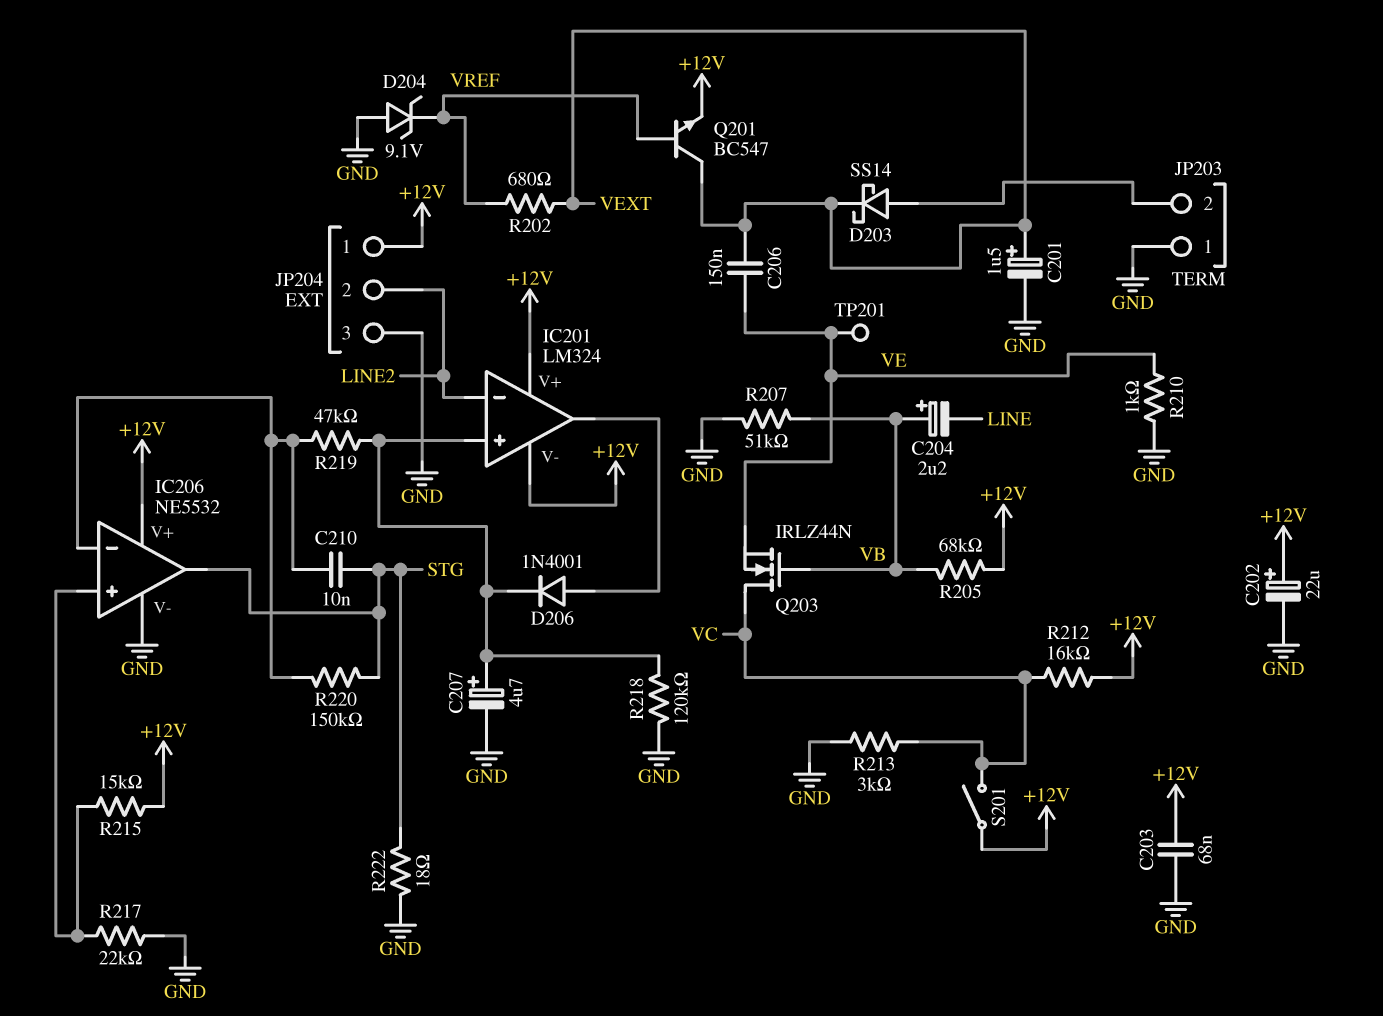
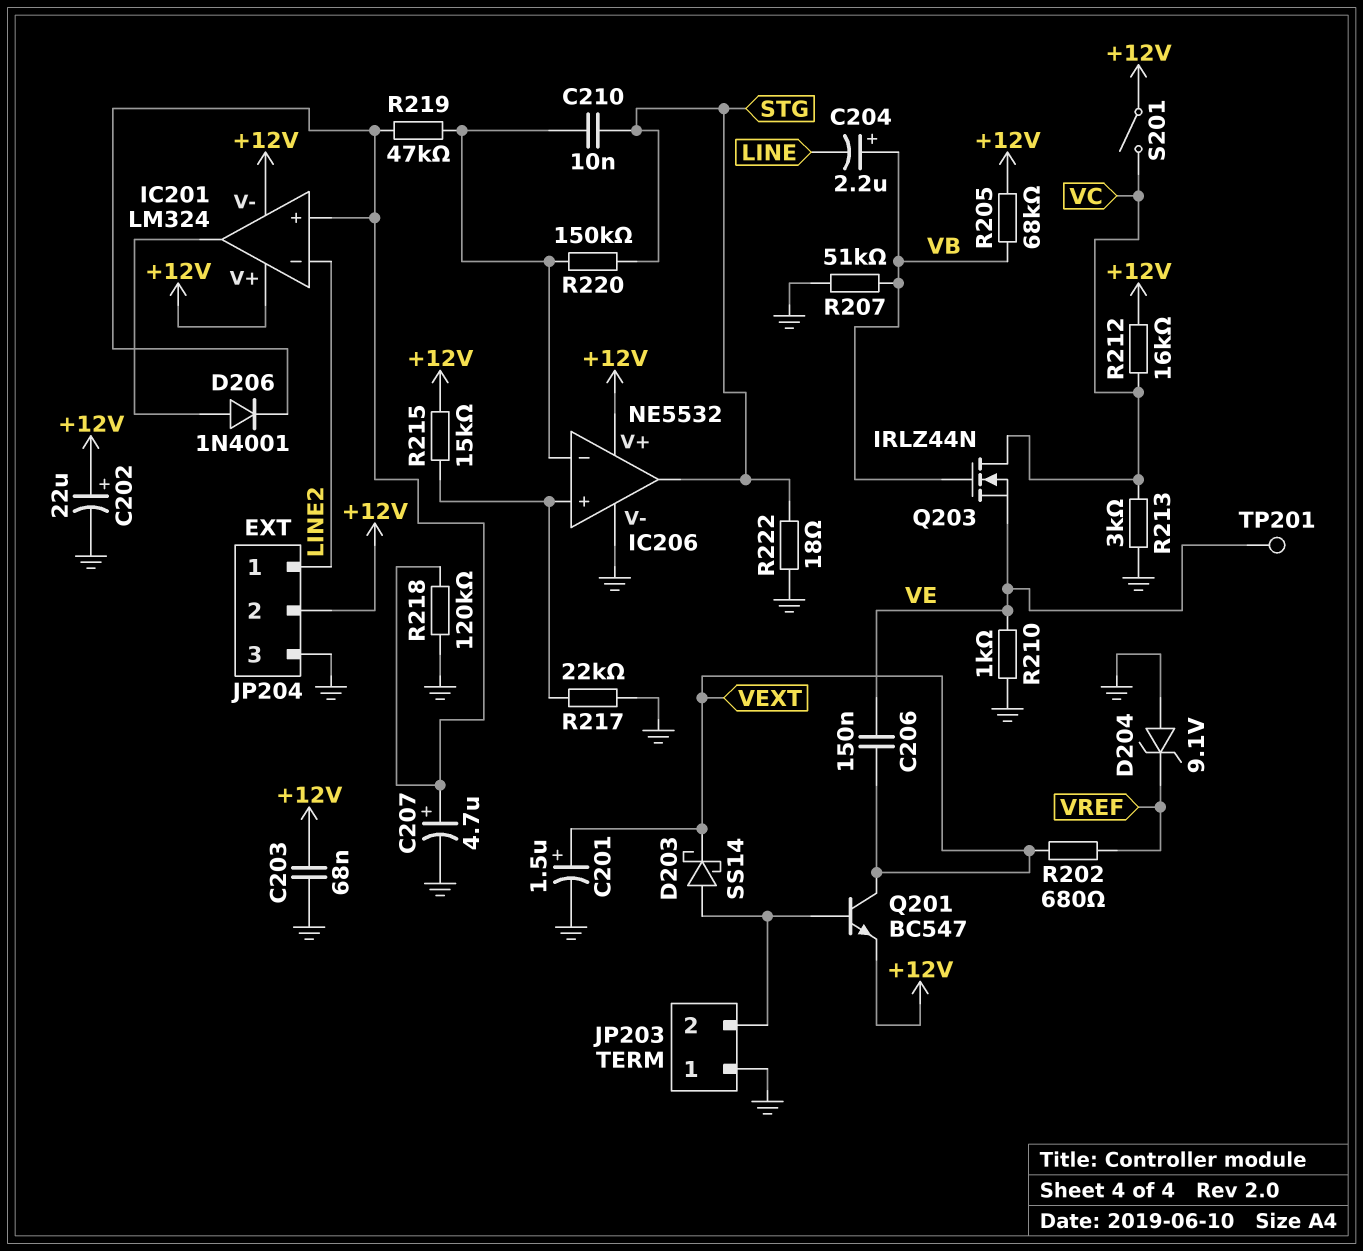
JP204 pin 1: +12V -> LINE2
JP204 pin 2: LINE2 -> +12V
Q201: NPN BC547 (B VREF, C VEXT, E +12V) -> NPN BC547 (B JP203/2, C VEXT, E +12V)

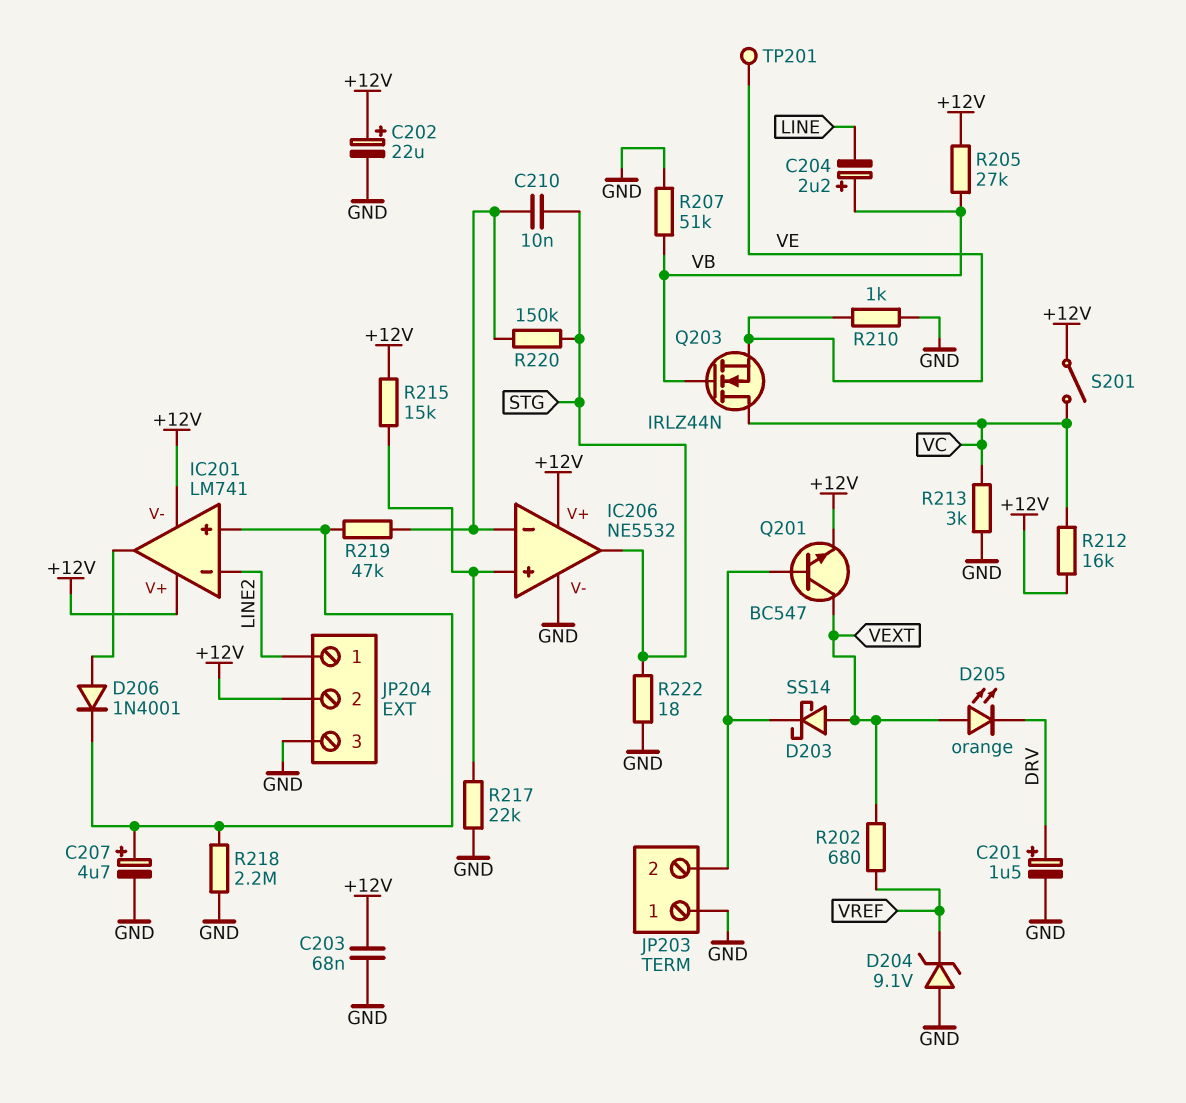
C201: 1.5uF (plus VEXT, minus GND) -> 1.5uF (plus DRV, minus GND)
C206: 150nF (VE, VEXT) -> none
D203: schottky SS14 (A JP203/2, K VEXT) -> schottky SS14 (A VEXT, K JP203/2)
D205: none -> LED orange (A VEXT, K DRV)
IC201: LM324 -> LM741
R205: 68k (+12V, VB) -> 27k (+12V, VB)
R218: 120k (GND, IC201/in+) -> 2.2M (GND, IC201/in+)

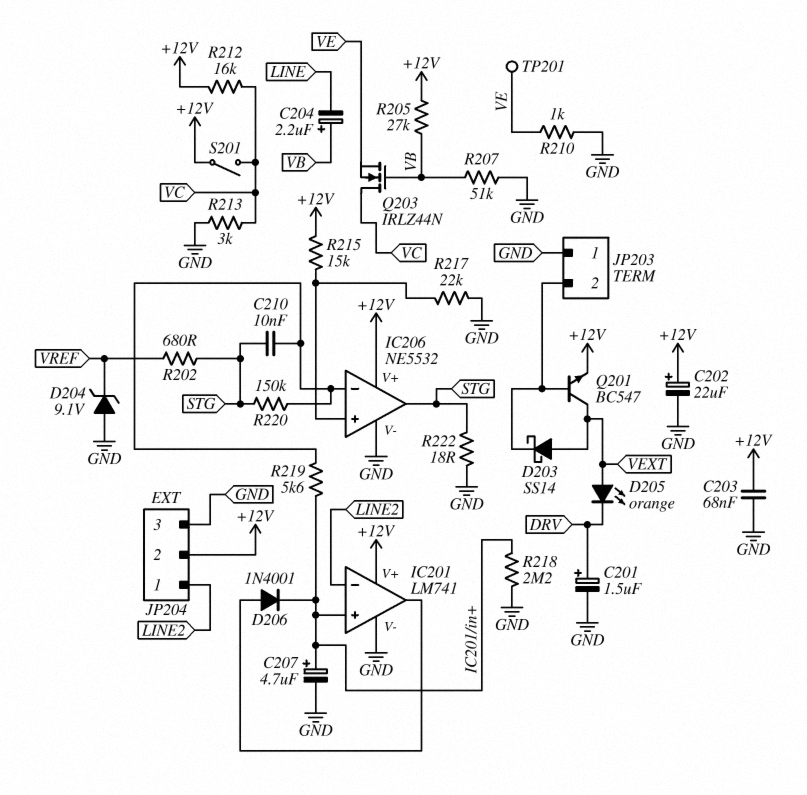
IC201 pin V-: +12V -> GND
R202: 680 (VEXT, VREF) -> 680 (STG, VREF)
R219: 47k (IC201/in+, IC206/in-) -> 5.6k (IC201/in+, IC206/in-)

